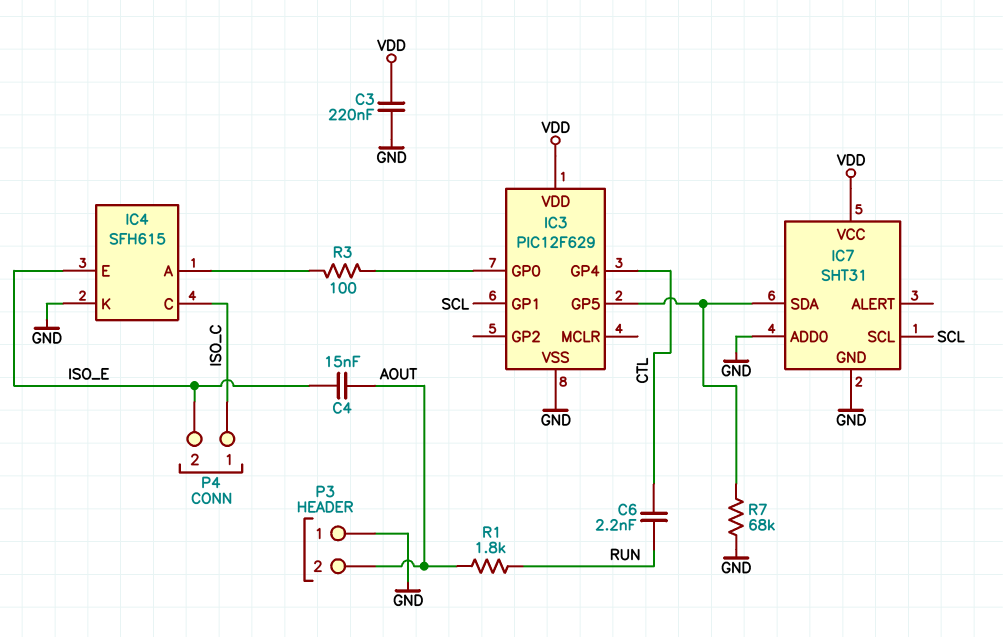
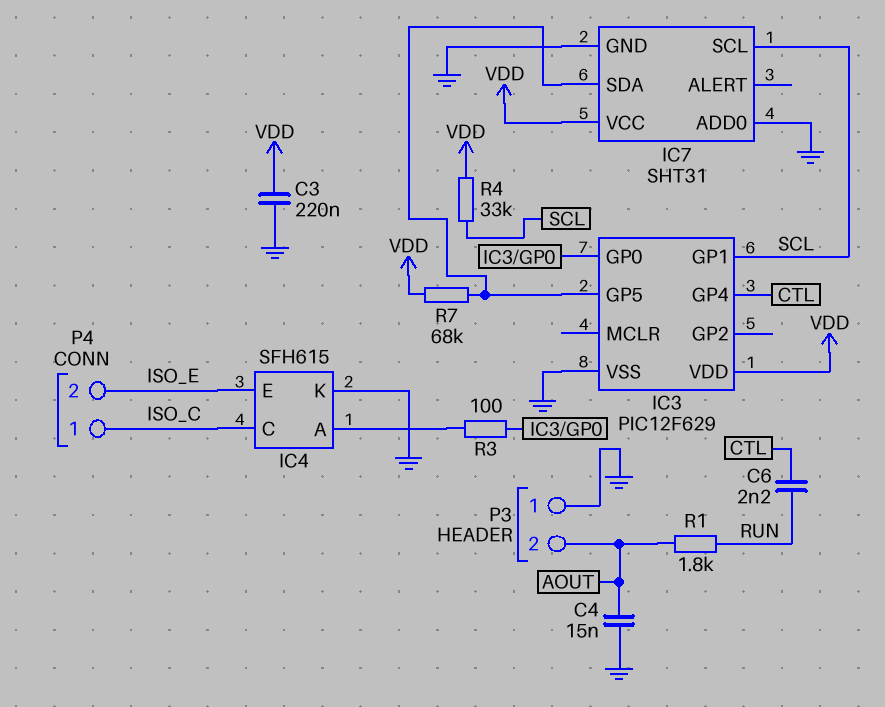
C4: 15nF (AOUT, ISO_E) -> 15nF (AOUT, GND)
R4: none -> 33k (SCL, VDD)
R7: 68k (GND, IC3/GP5) -> 68k (IC3/GP5, VDD)

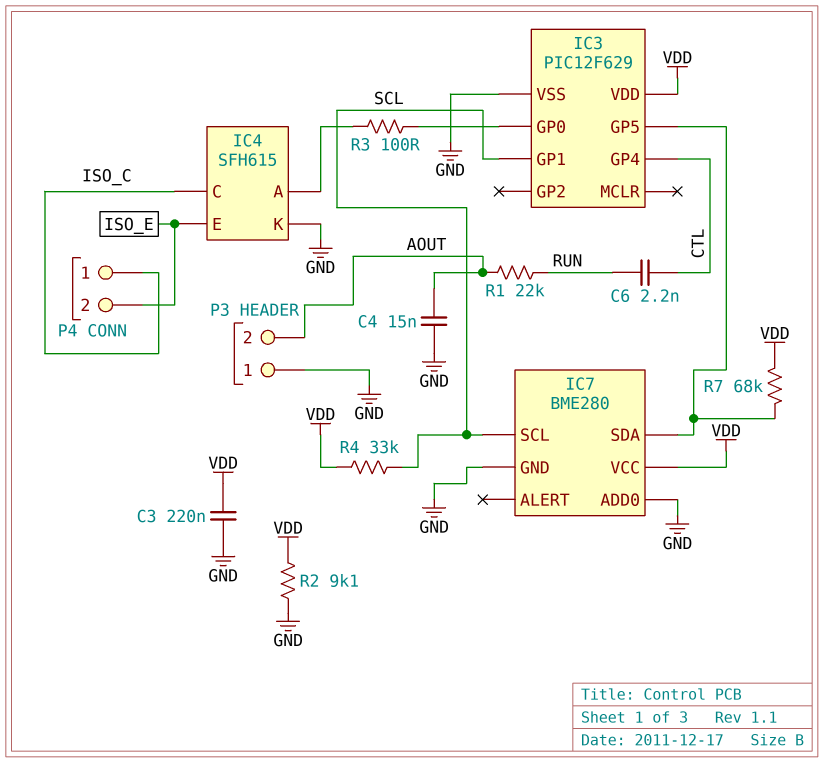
IC7: SHT31 -> BME280
R1: 1.8k (AOUT, RUN) -> 22k (AOUT, RUN)
R2: none -> 9.1k (GND, VDD)

